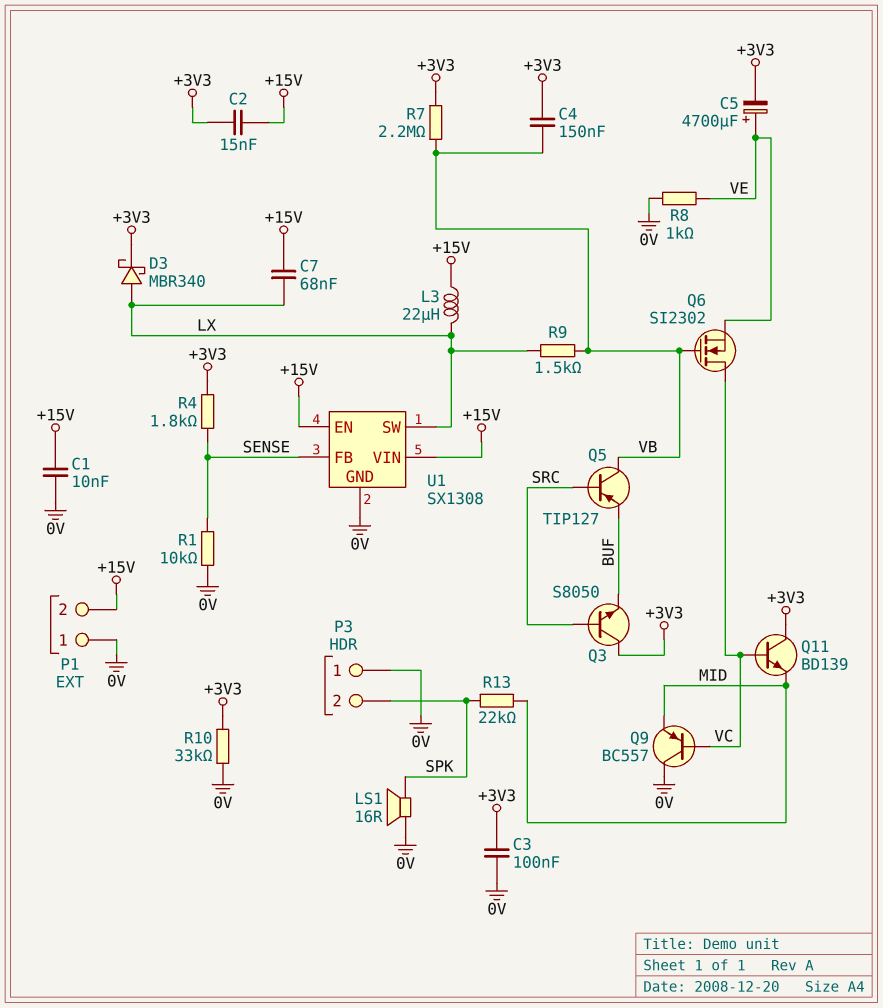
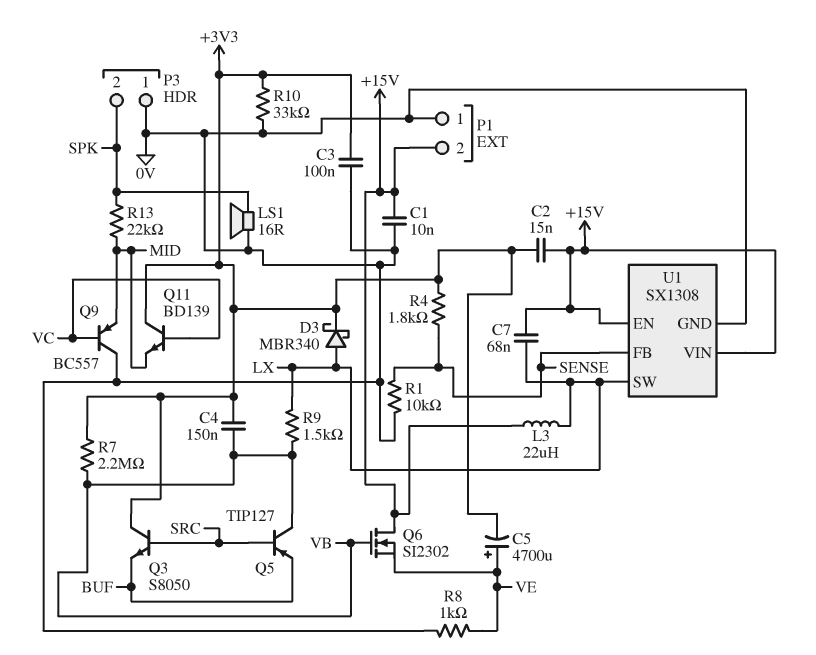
Q6: NMOS SI2302 (G VB, D VC, S VE) -> NMOS SI2302 (G VB, D +15V, S VE)

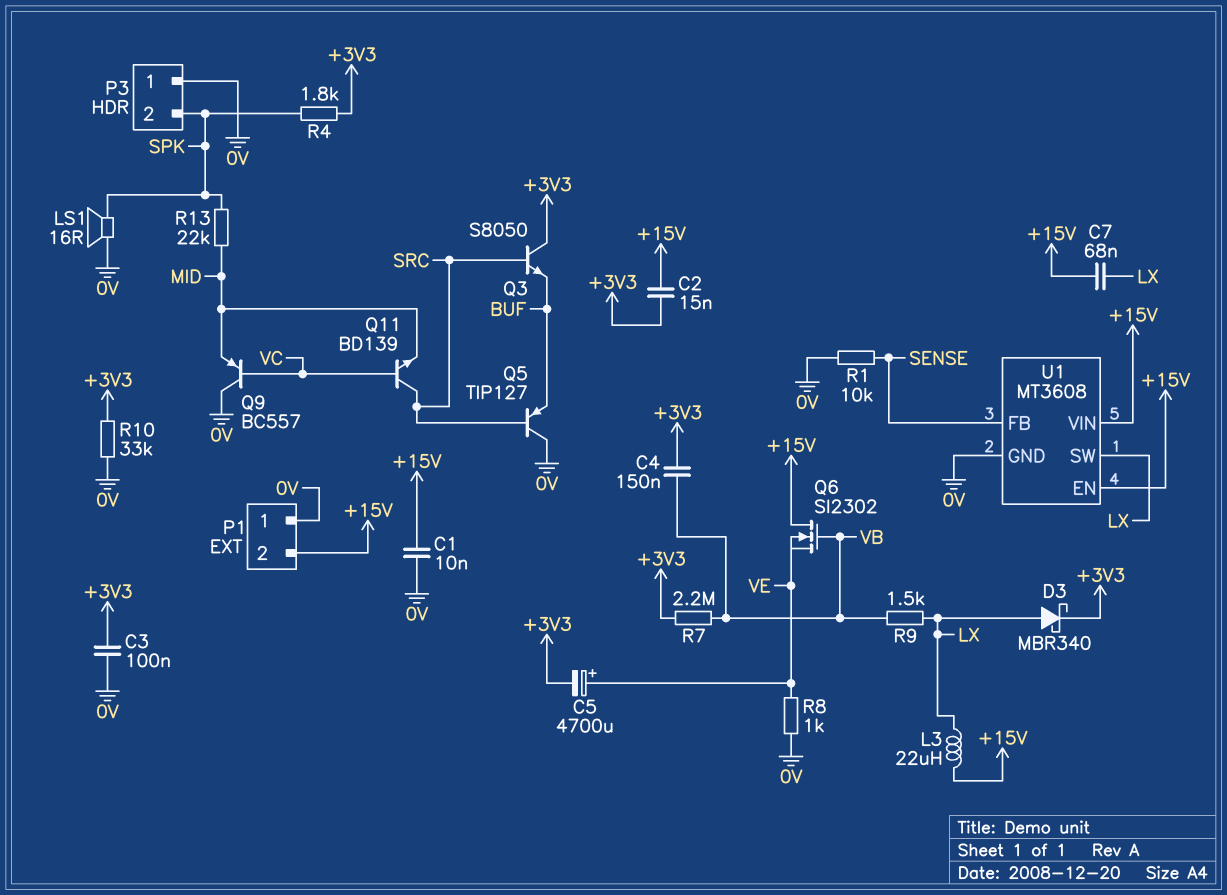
Q5: PNP TIP127 (B SRC, C VB, E BUF) -> PNP TIP127 (B SRC, C 0V, E BUF)
Q11: NPN BD139 (B VC, C +3V3, E MID) -> NPN BD139 (B VC, C SRC, E MID)
R4: 1.8k (+3V3, SENSE) -> 1.8k (+3V3, SPK)
U1: SX1308 -> MT3608

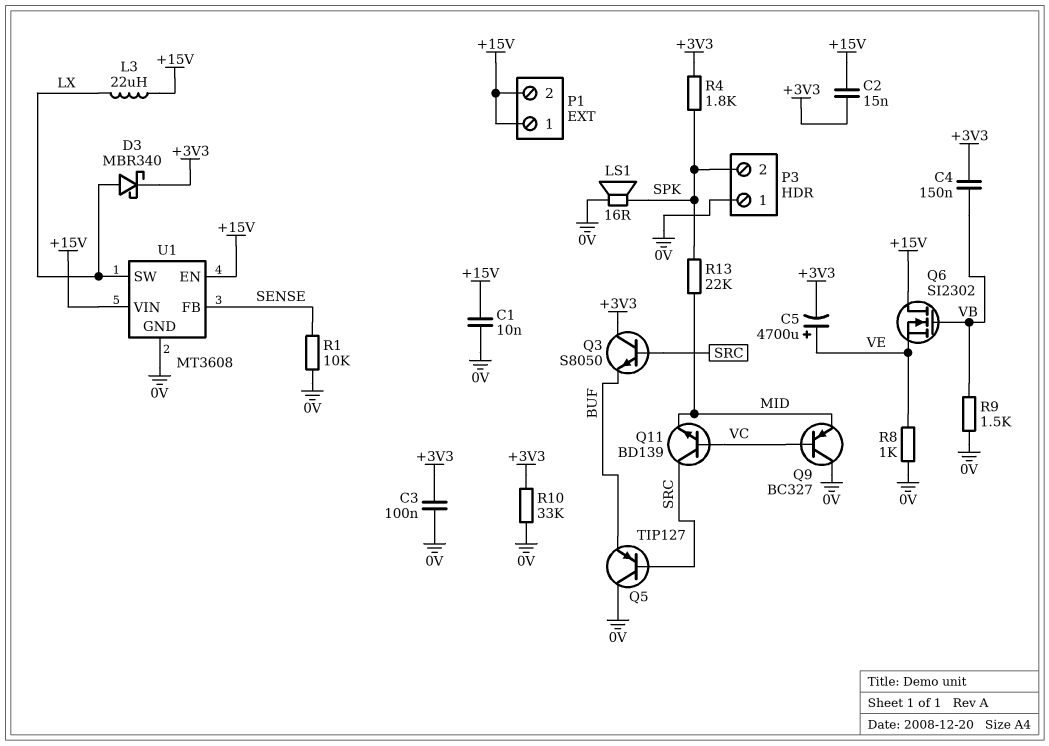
C7: 68nF (+15V, LX) -> none
P1 pin 1: 0V -> +15V
Q9: PNP BC557 (B VC, C 0V, E MID) -> PNP BC327 (B VC, C 0V, E MID)
R7: 2.2M (+3V3, VB) -> none
R9: 1.5k (LX, VB) -> 1.5k (0V, VB)

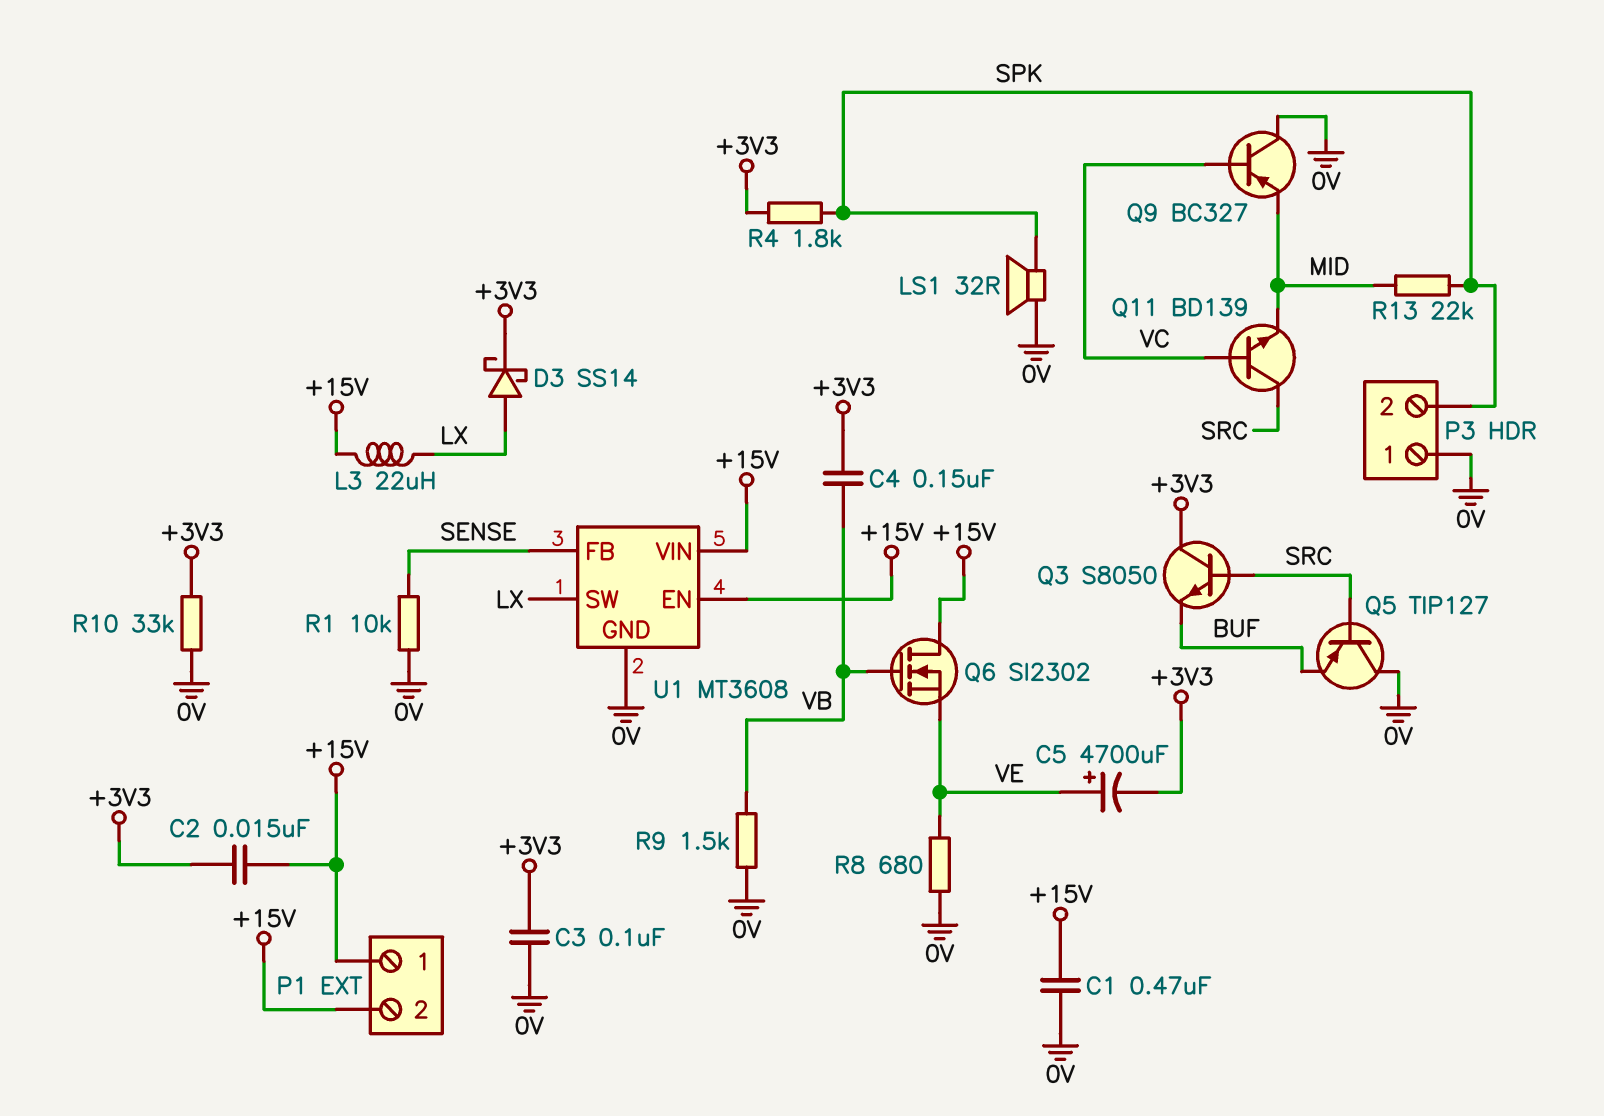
C1: 10nF (+15V, 0V) -> 470nF (+15V, 0V)
D3: schottky MBR340 (A LX, K +3V3) -> schottky SS14 (A LX, K +3V3)
LS1: speaker 16R (0V, SPK) -> speaker 32R (0V, SPK)
R8: 1k (0V, VE) -> 680 (0V, VE)

